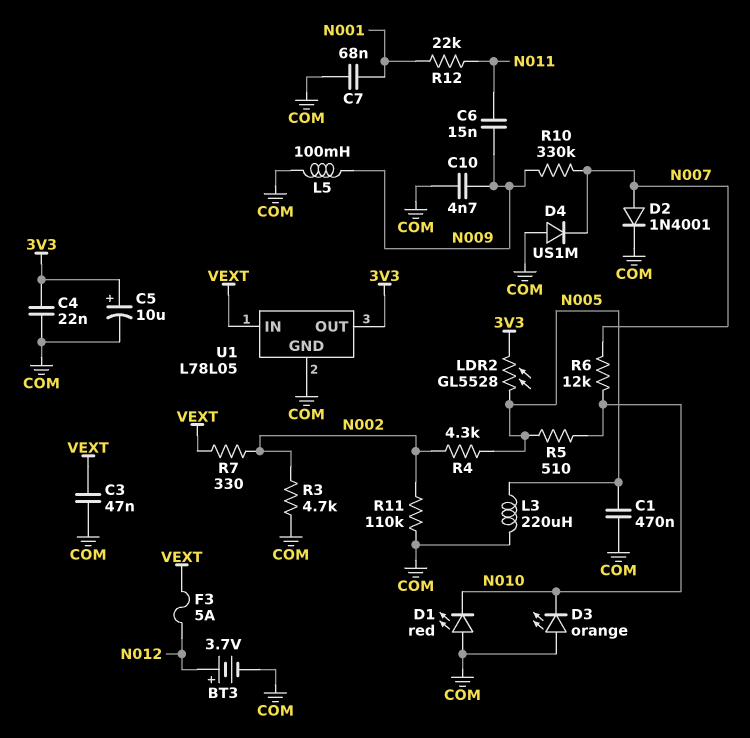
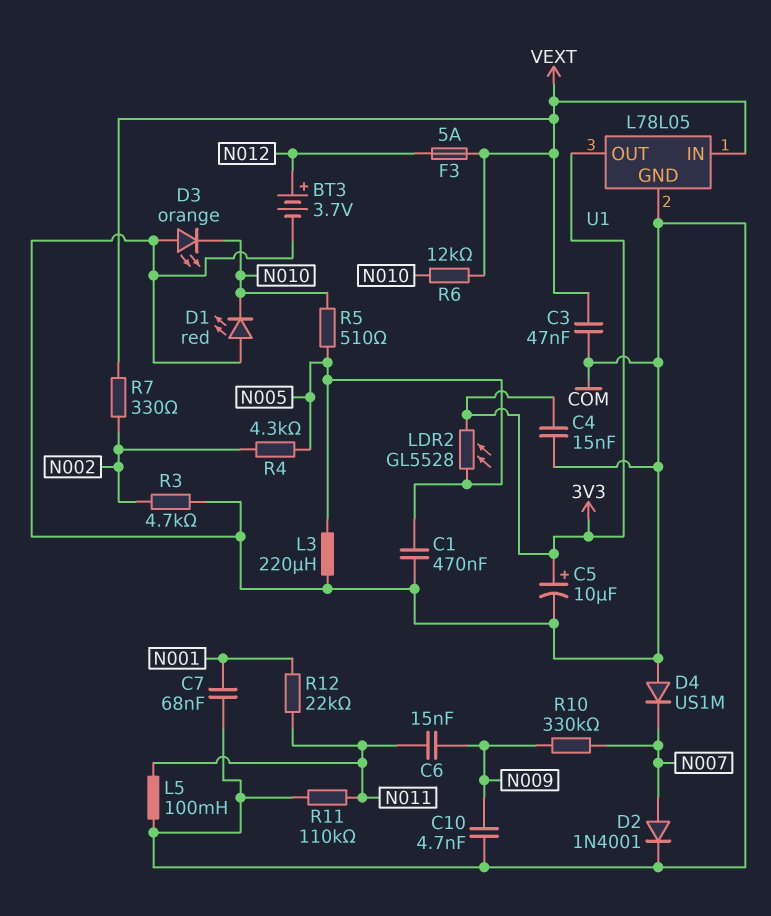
C4: 22nF (3V3, COM) -> 15nF (3V3, COM)
L5: 100mH (COM, N009) -> 100mH (COM, N011)
R6: 12k (N007, N010) -> 12k (N010, VEXT)
R11: 110k (COM, N002) -> 110k (COM, N011)

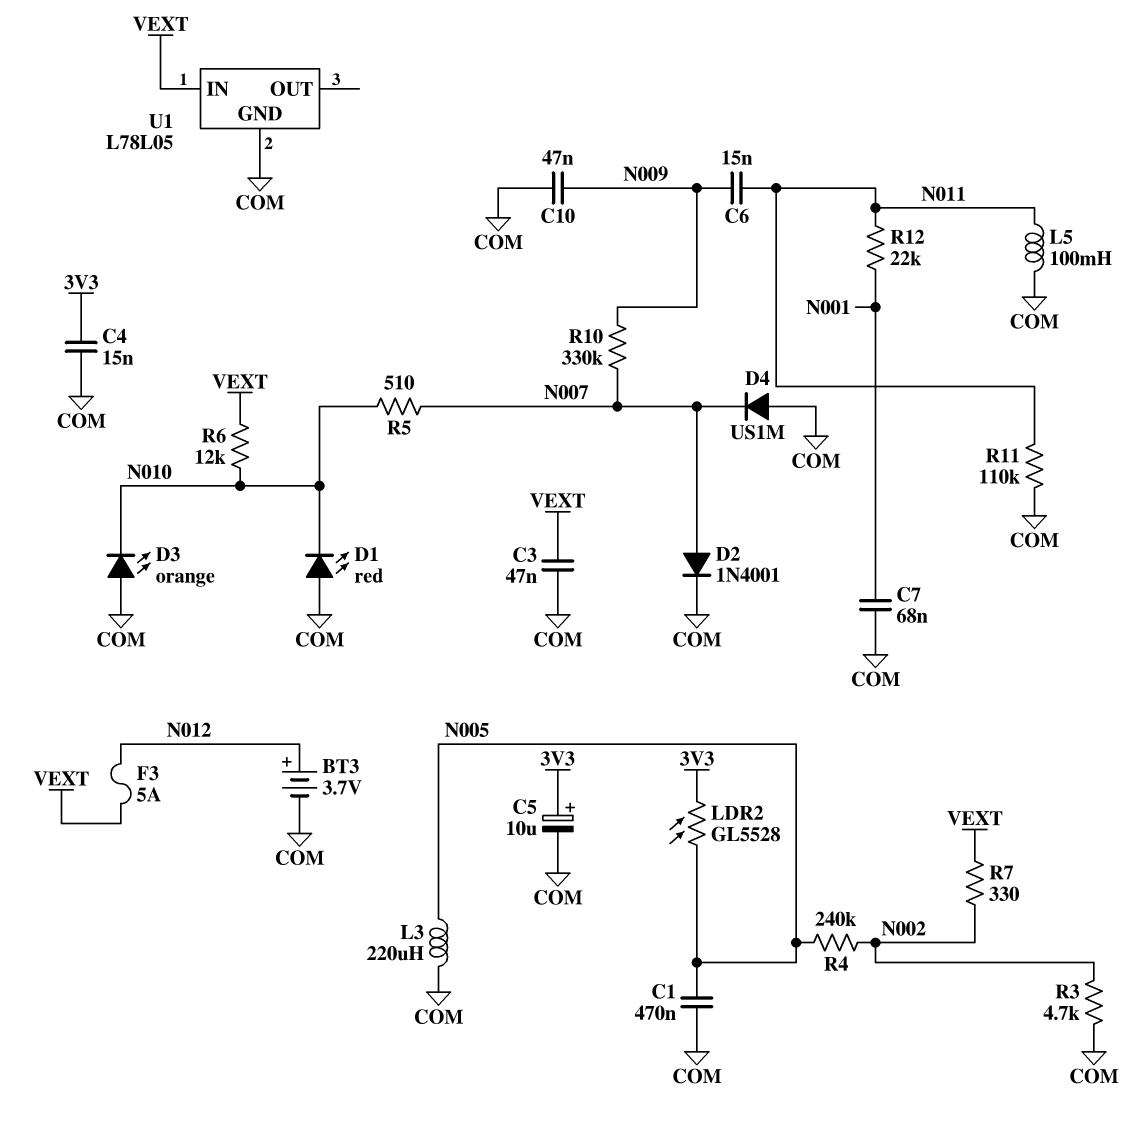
C10: 4.7nF (COM, N009) -> 47nF (COM, N009)
R4: 4.3k (N002, N005) -> 240k (N002, N005)
R5: 510 (N005, N010) -> 510 (N007, N010)
U1 pin OUT: 3V3 -> none

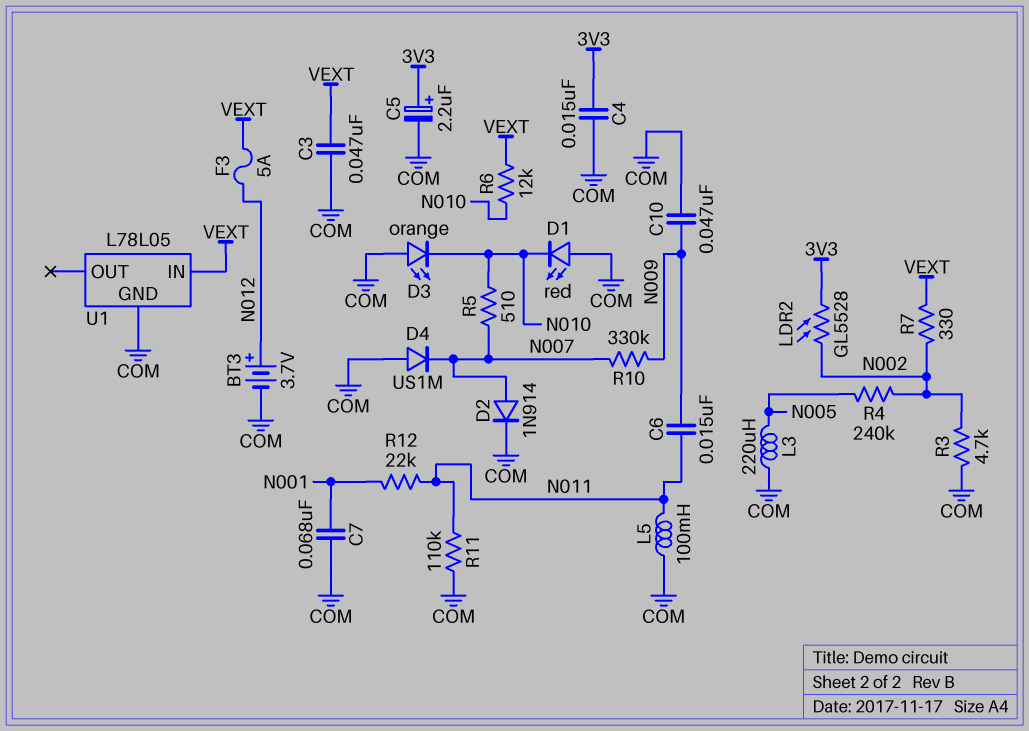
C1: 470nF (COM, N005) -> none
C5: 10uF (plus 3V3, minus COM) -> 2.2uF (plus 3V3, minus COM)
D2: diode 1N4001 (A N007, K COM) -> diode 1N914 (A N007, K COM)
LDR2: GL5528 (3V3, N005) -> GL5528 (3V3, N002)

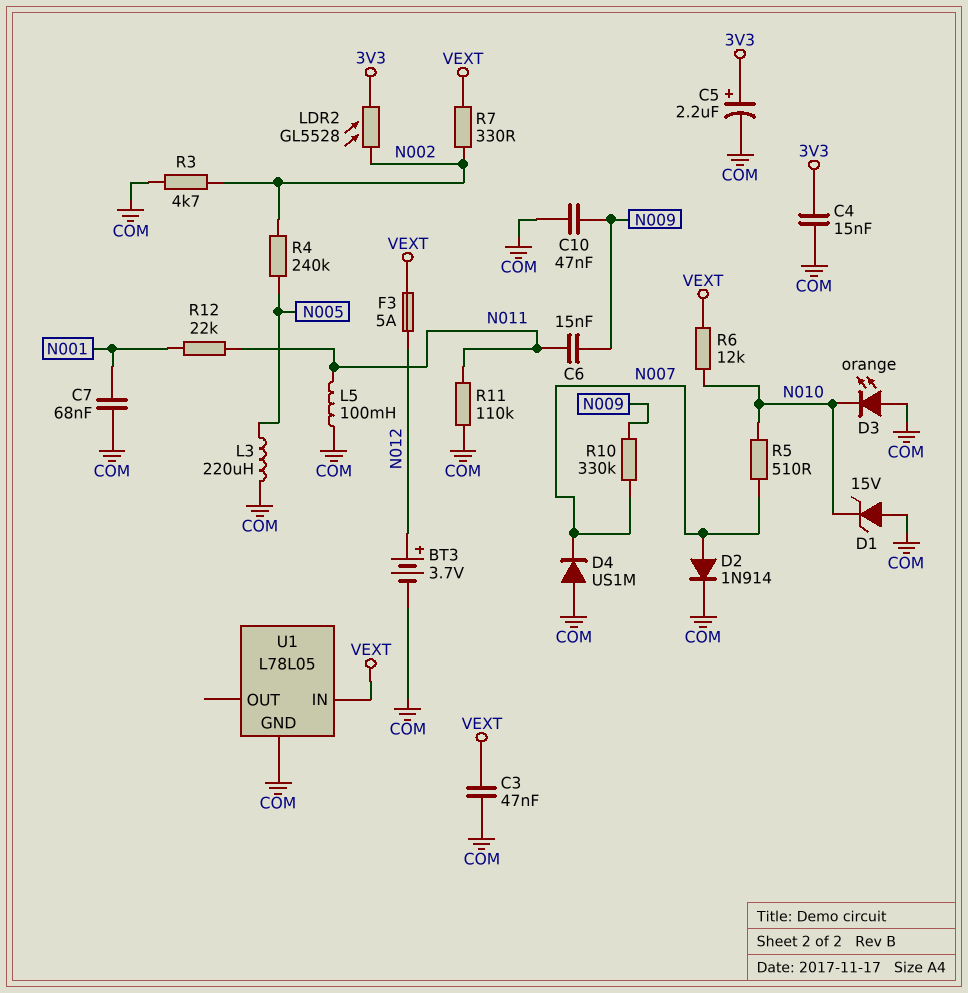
D1: LED red (A COM, K N010) -> zener 15V (A COM, K N010)

